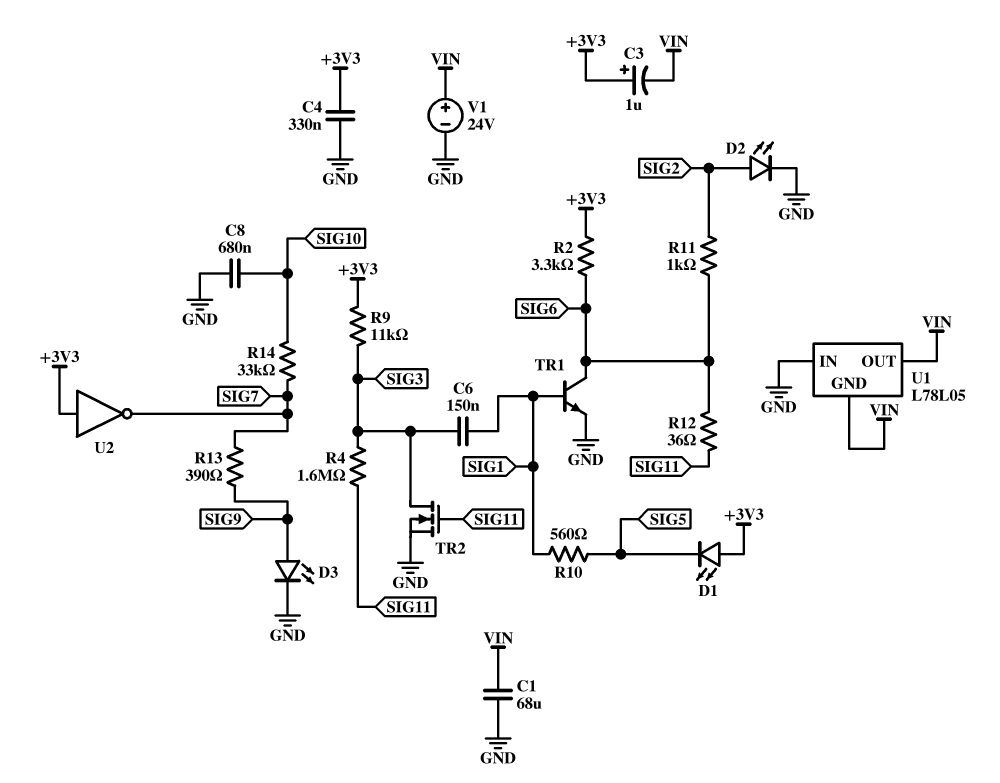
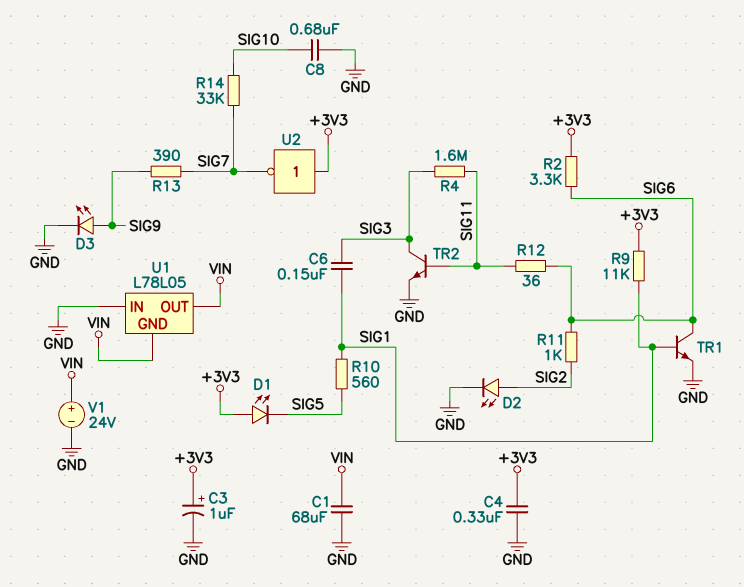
C3: 1uF (plus +3V3, minus VIN) -> 1uF (plus +3V3, minus GND)
R9: 11k (+3V3, SIG3) -> 11k (+3V3, SIG1)
TR2: NMOS (G SIG11, D SIG3, S GND) -> NPN (B SIG11, C SIG3, E GND)

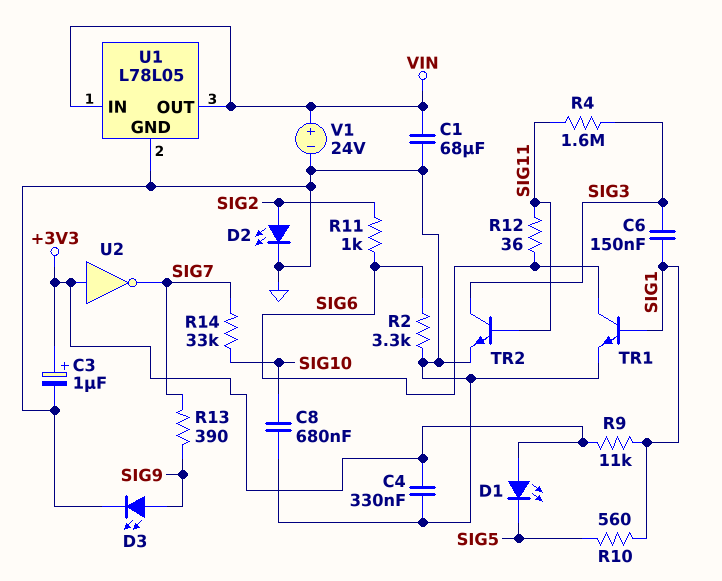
R2: 3.3k (+3V3, SIG6) -> 3.3k (GND, SIG6)
U1 pin GND: VIN -> GND
U1 pin IN: GND -> VIN

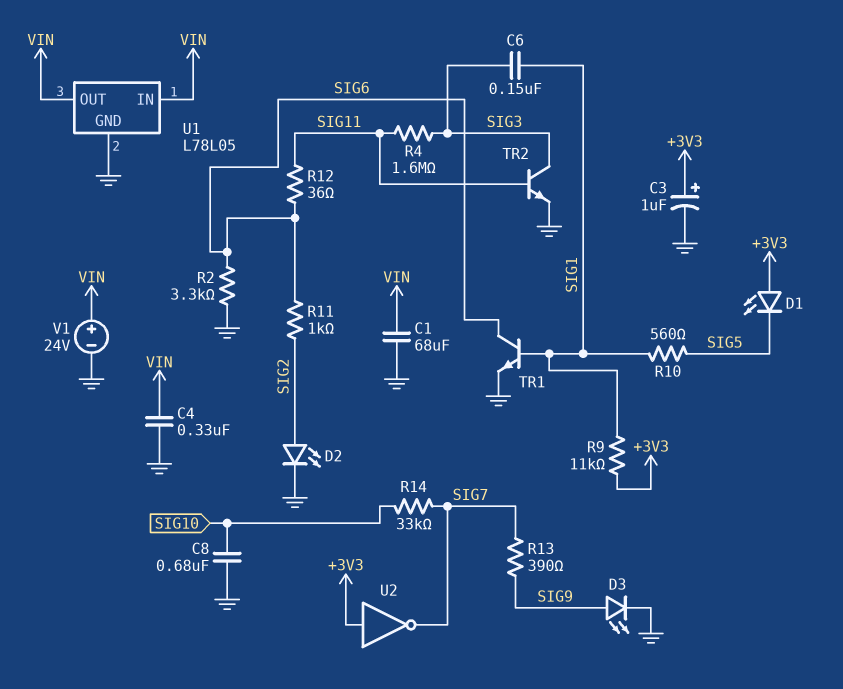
C4: 330nF (+3V3, GND) -> 330nF (GND, VIN)

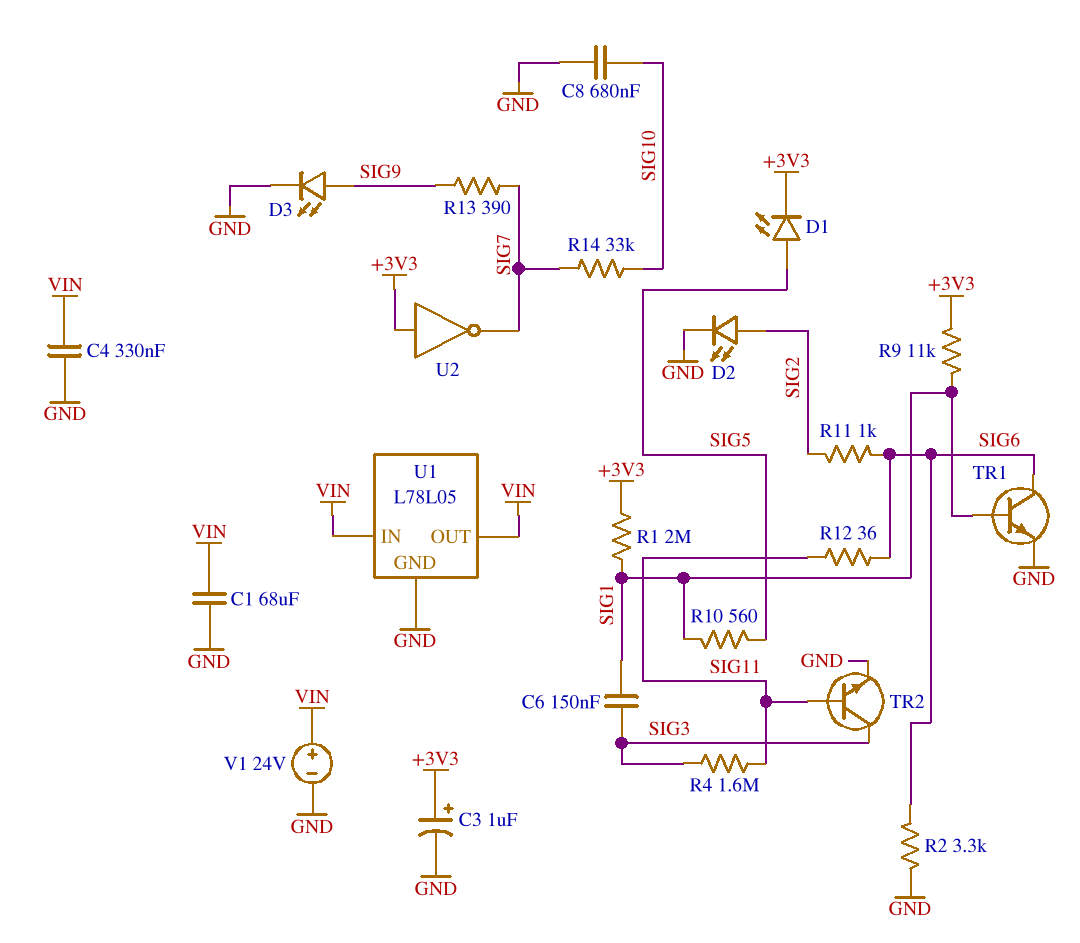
D1: LED (A +3V3, K SIG5) -> LED (A SIG5, K +3V3)
R1: none -> 2M (+3V3, SIG1)

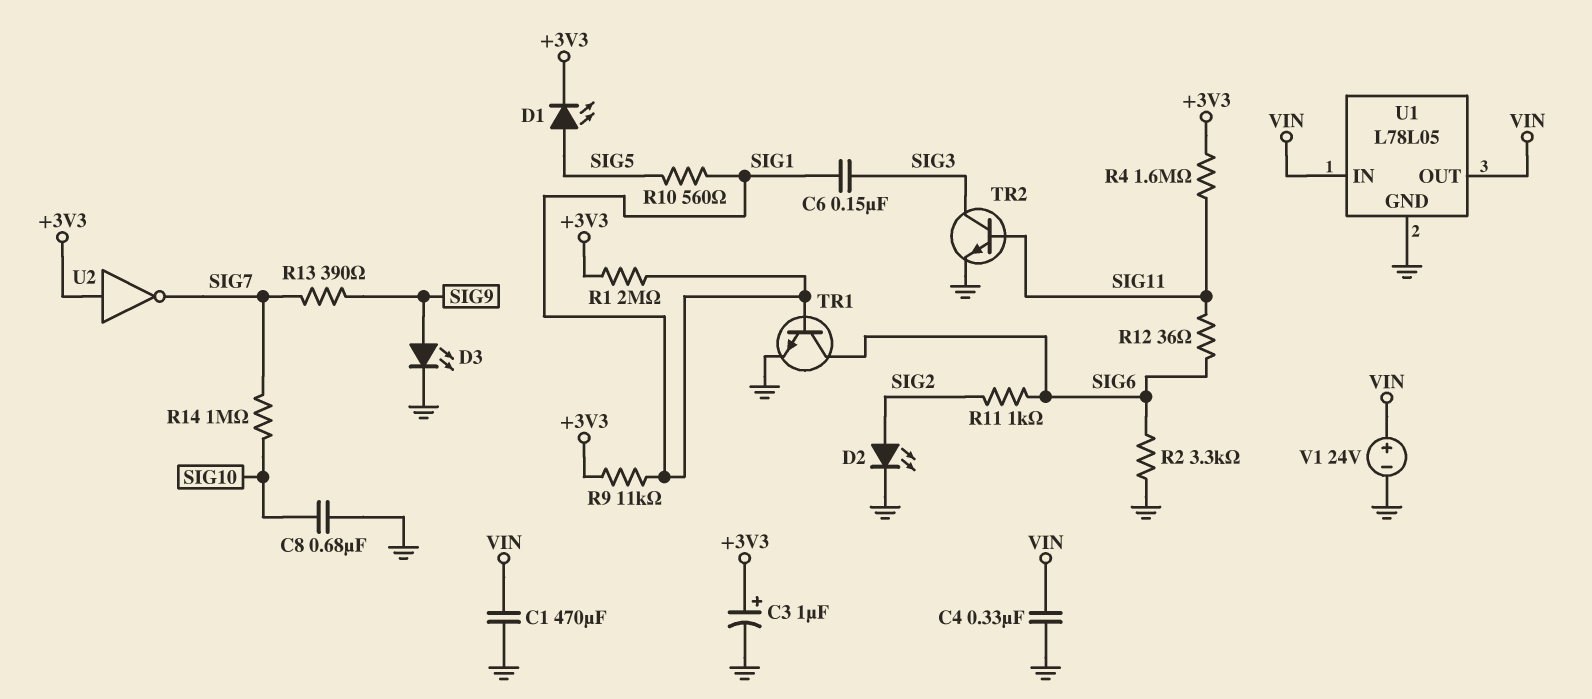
C1: 68uF (GND, VIN) -> 470uF (GND, VIN)
R4: 1.6M (SIG3, SIG11) -> 1.6M (+3V3, SIG11)
R14: 33k (SIG7, SIG10) -> 1M (SIG7, SIG10)

